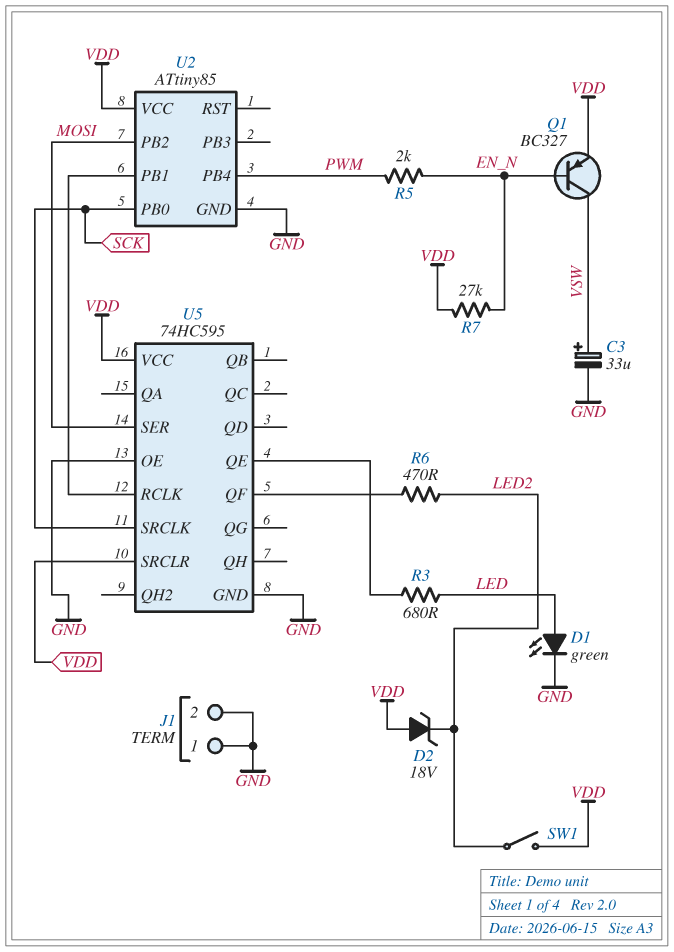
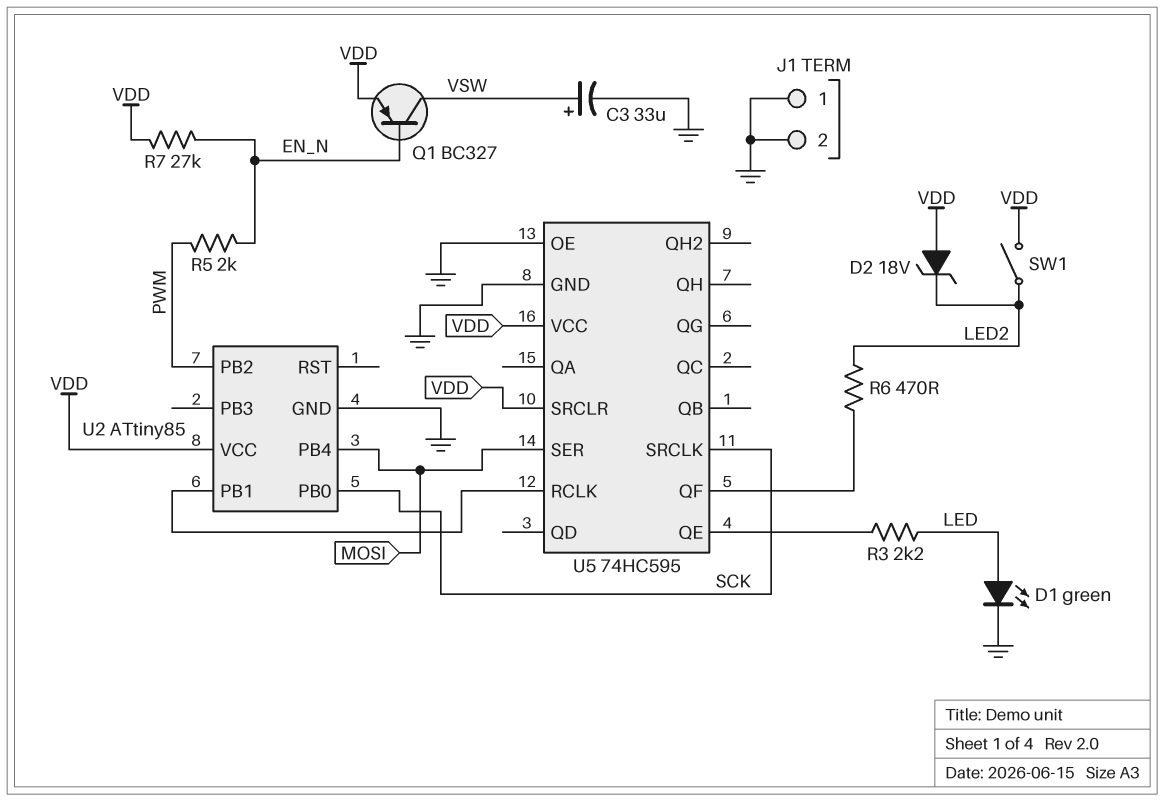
R3: 680 (LED, U5/QE) -> 2.2k (LED, U5/QE)
U2 pin PB2: MOSI -> PWM
U2 pin PB4: PWM -> MOSI

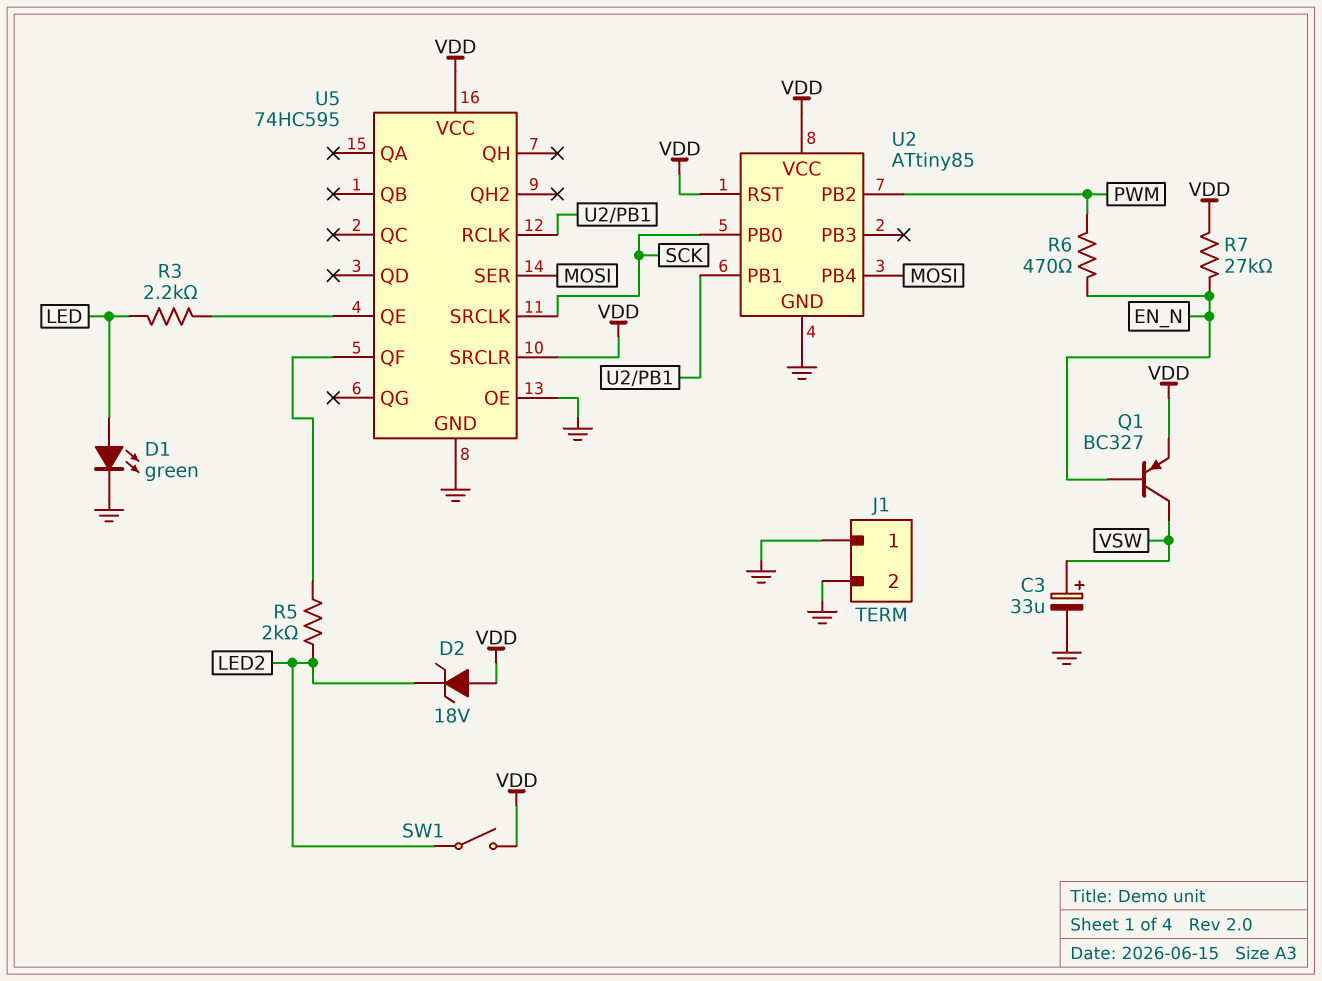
R5: 2k (EN_N, PWM) -> 2k (LED2, U5/QF)
R6: 470 (LED2, U5/QF) -> 470 (EN_N, PWM)
U2 pin RST: none -> VDD

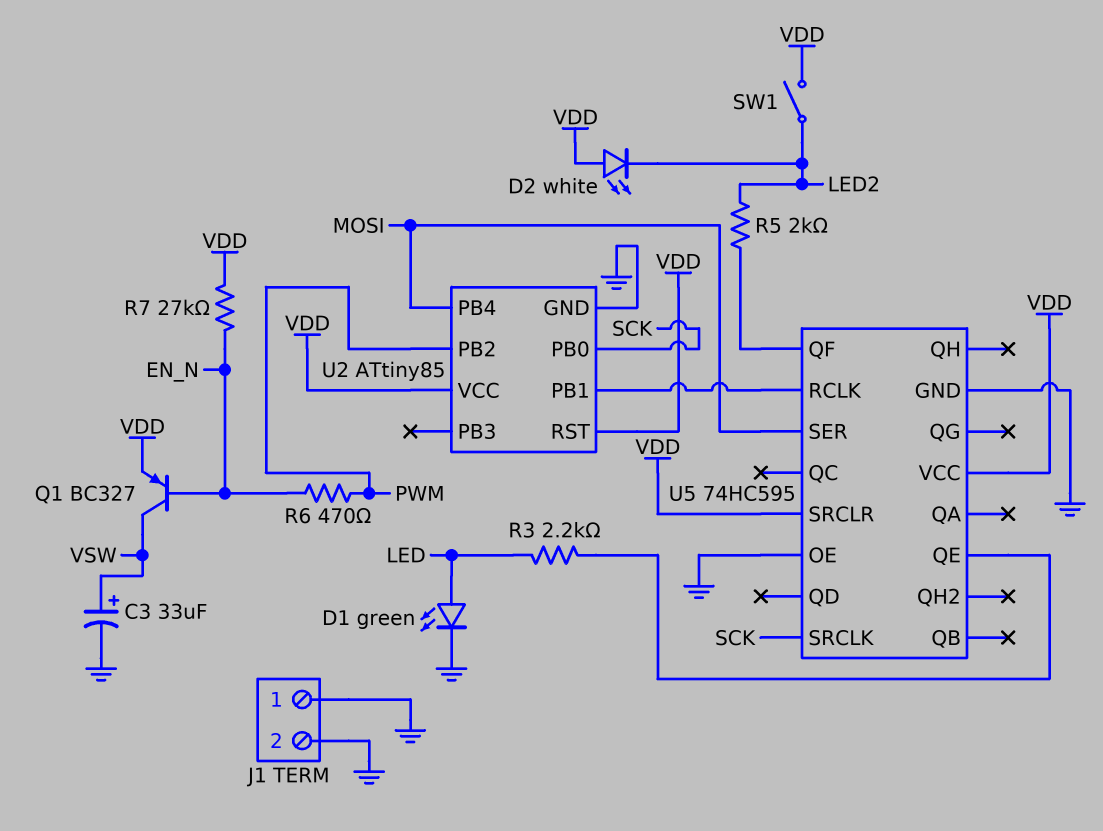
D2: zener 18V (A VDD, K LED2) -> LED white (A VDD, K LED2)

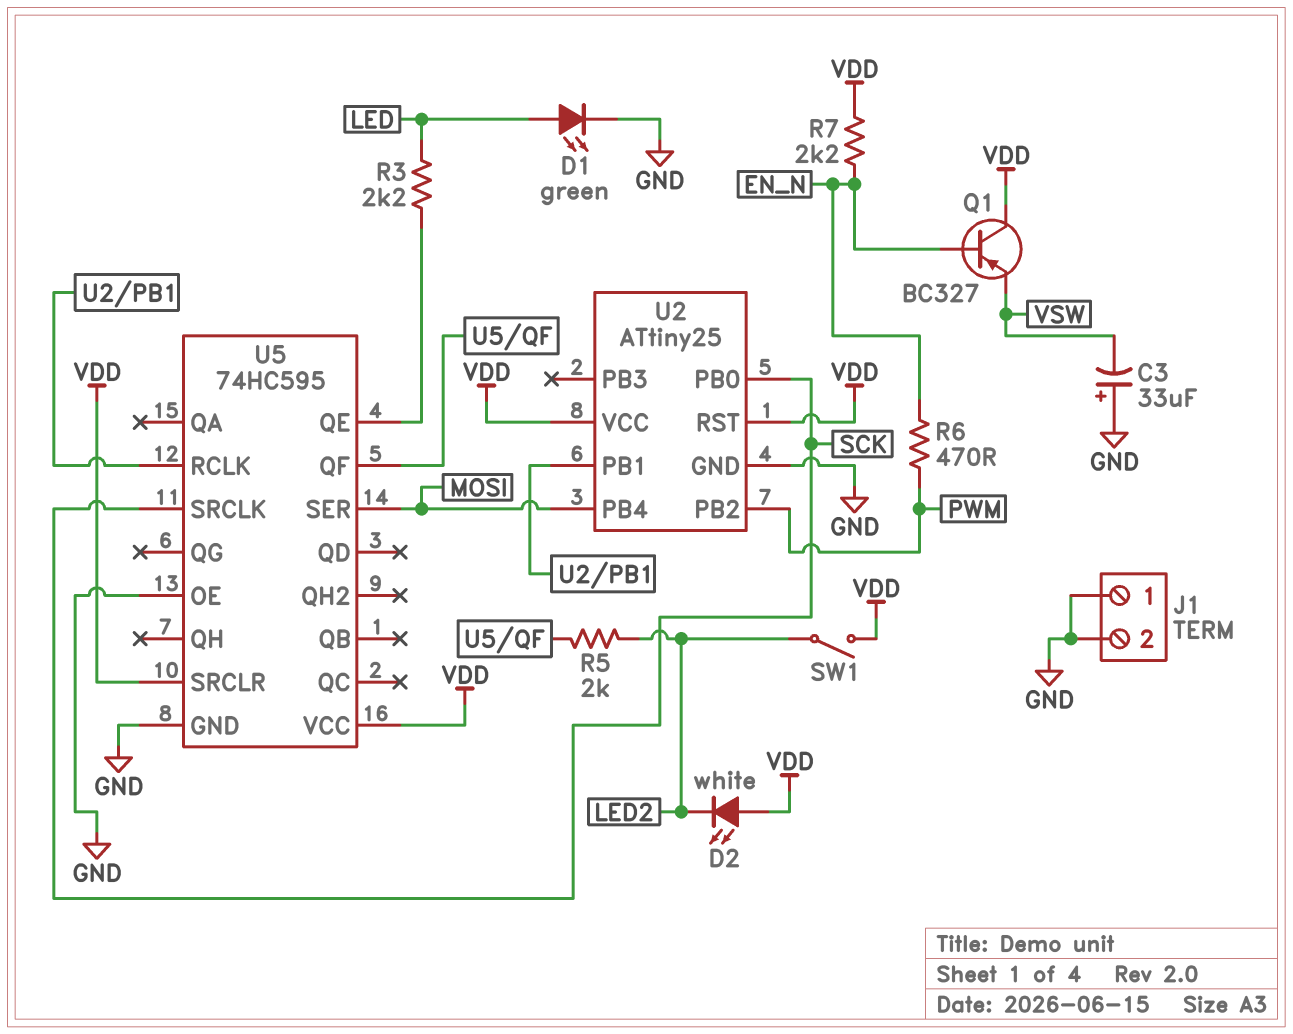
C3: 33uF (plus VSW, minus GND) -> 33uF (plus GND, minus VSW)
Q1: PNP BC327 (B EN_N, C VSW, E VDD) -> PNP BC327 (B EN_N, C VDD, E VSW)
R7: 27k (EN_N, VDD) -> 2.2k (EN_N, VDD)
U2: ATtiny85 -> ATtiny25

